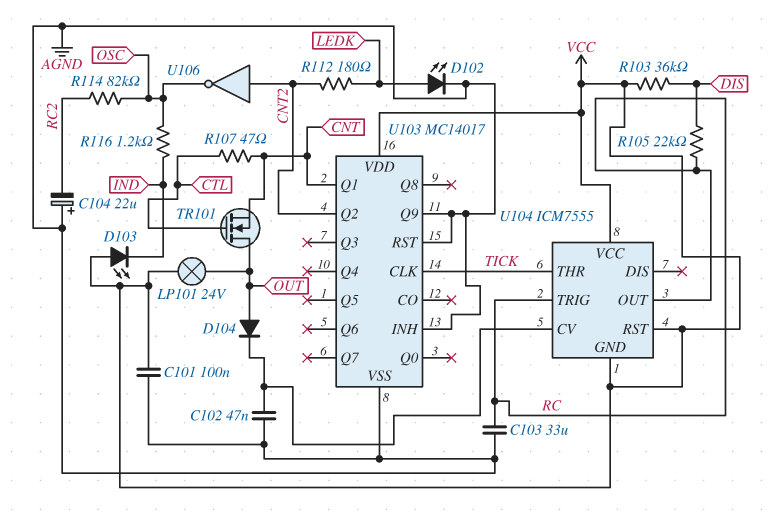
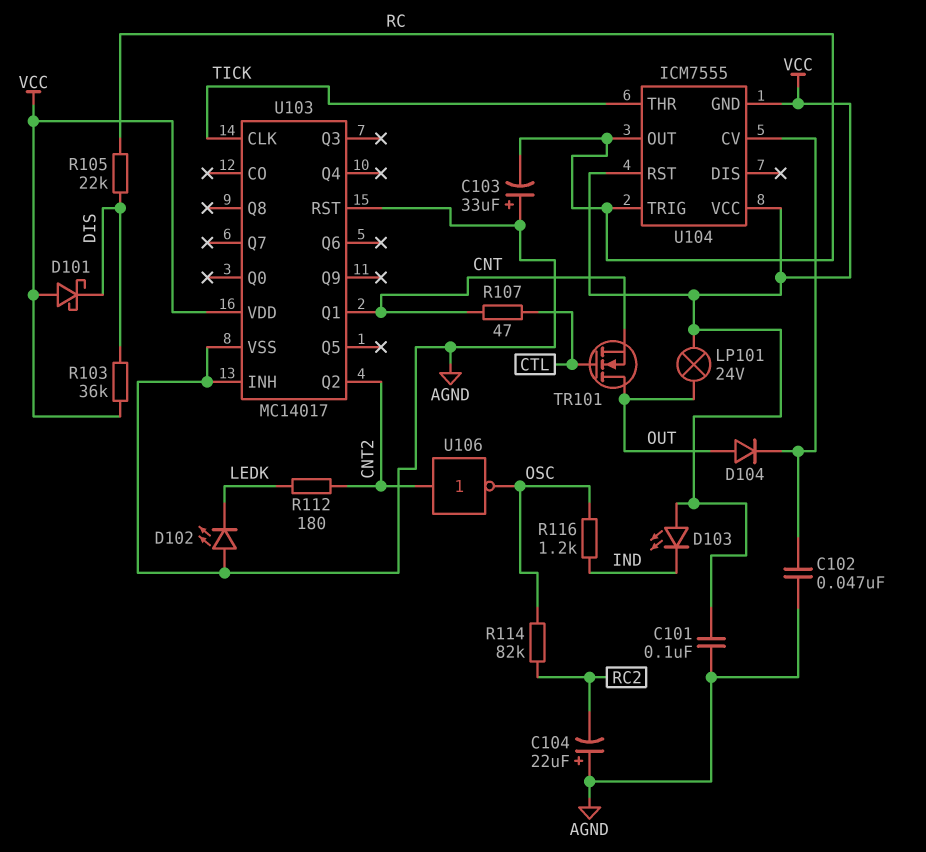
C103: 33uF (AGND, RC) -> 33uF (plus AGND, minus RC)
D101: none -> schottky (A VCC, K DIS)
D102: LED (A LEDK, K AGND) -> LED (A AGND, K LEDK)
U103 pin Q9: AGND -> none

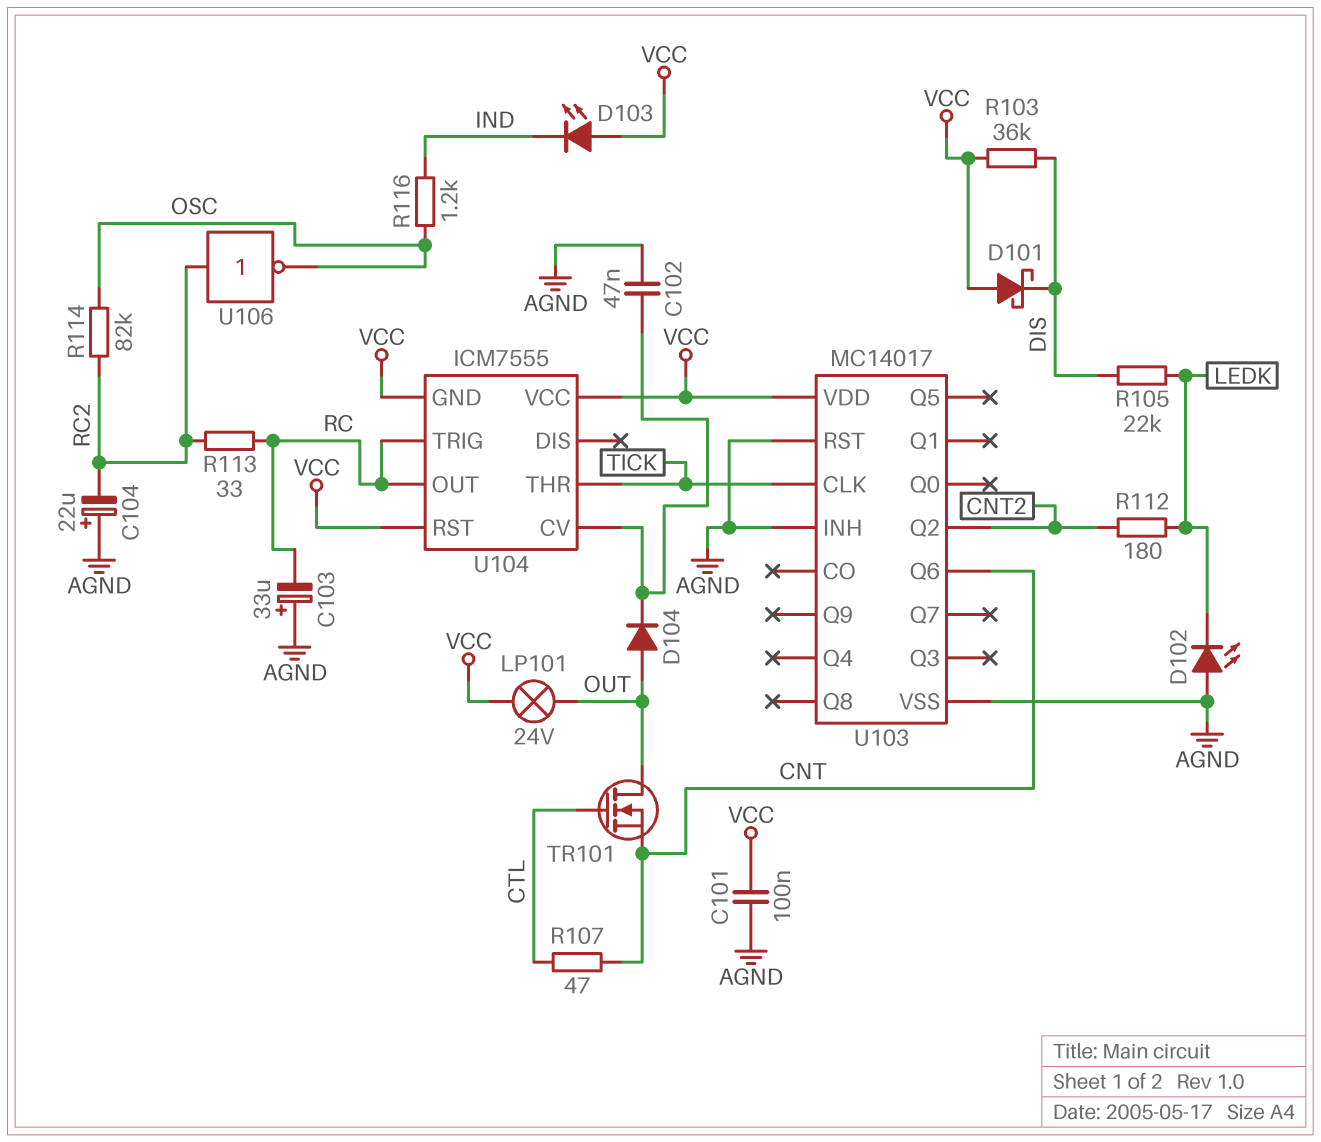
R105: 22k (DIS, RC) -> 22k (DIS, LEDK)
R113: none -> 33 (RC, RC2)
U103 pin Q1: CNT -> none
U103 pin Q6: none -> CNT
U106: NOT (in CNT2, out OSC) -> NOT (in RC2, out OSC)

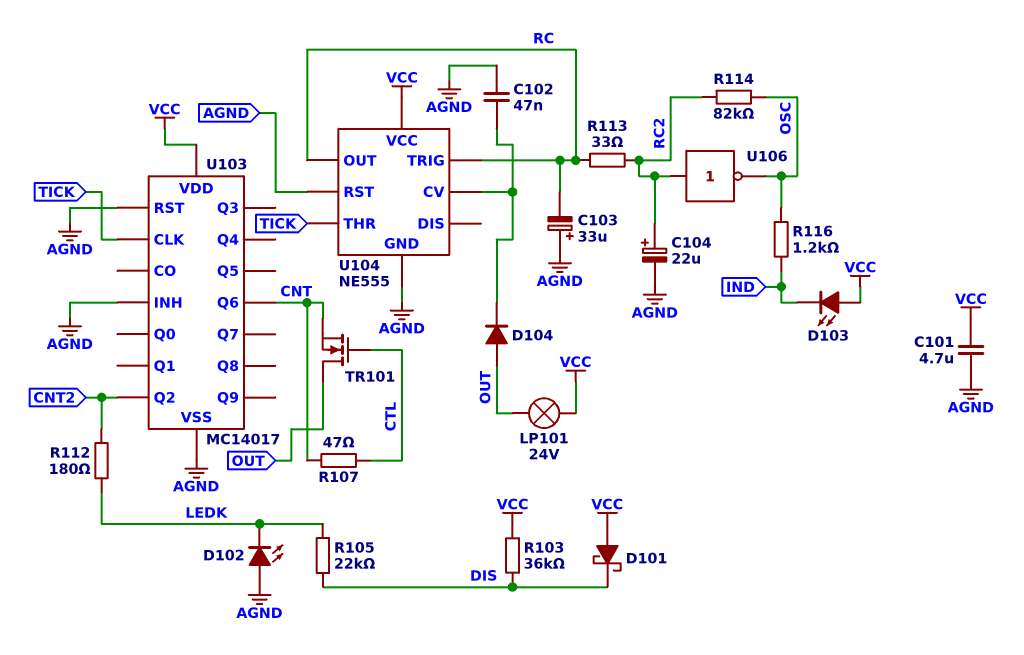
C101: 100nF (AGND, VCC) -> 4.7uF (AGND, VCC)
C104: 22uF (plus AGND, minus RC2) -> 22uF (plus RC2, minus AGND)
U104: ICM7555 -> NE555
U104 pin GND: VCC -> AGND
U104 pin RST: VCC -> AGND

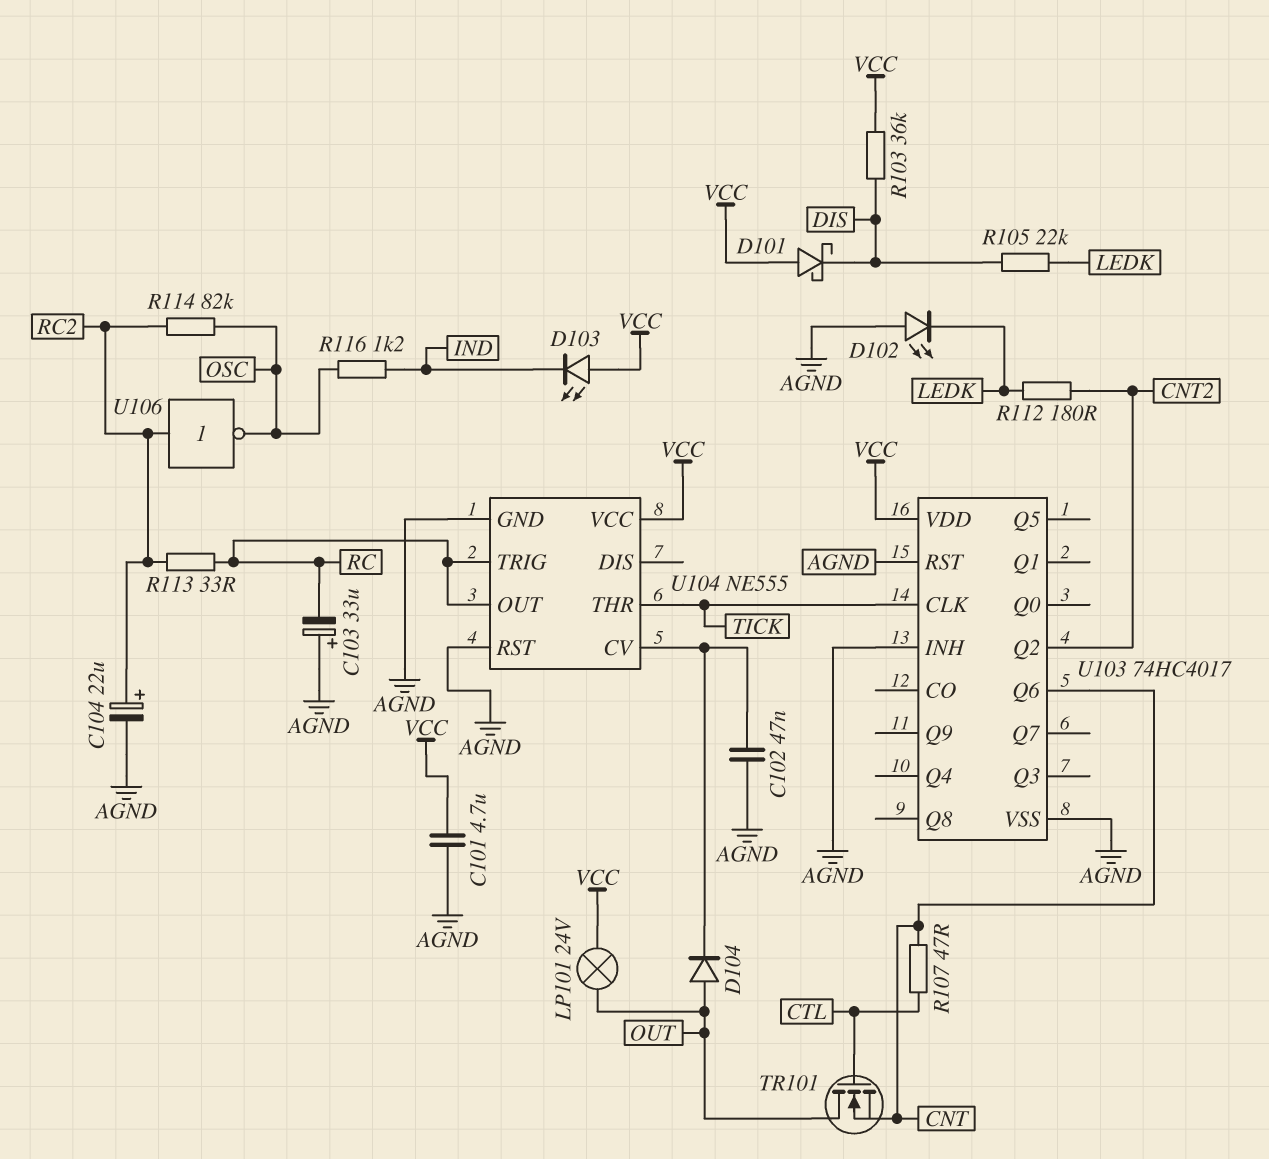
U103: MC14017 -> 74HC4017

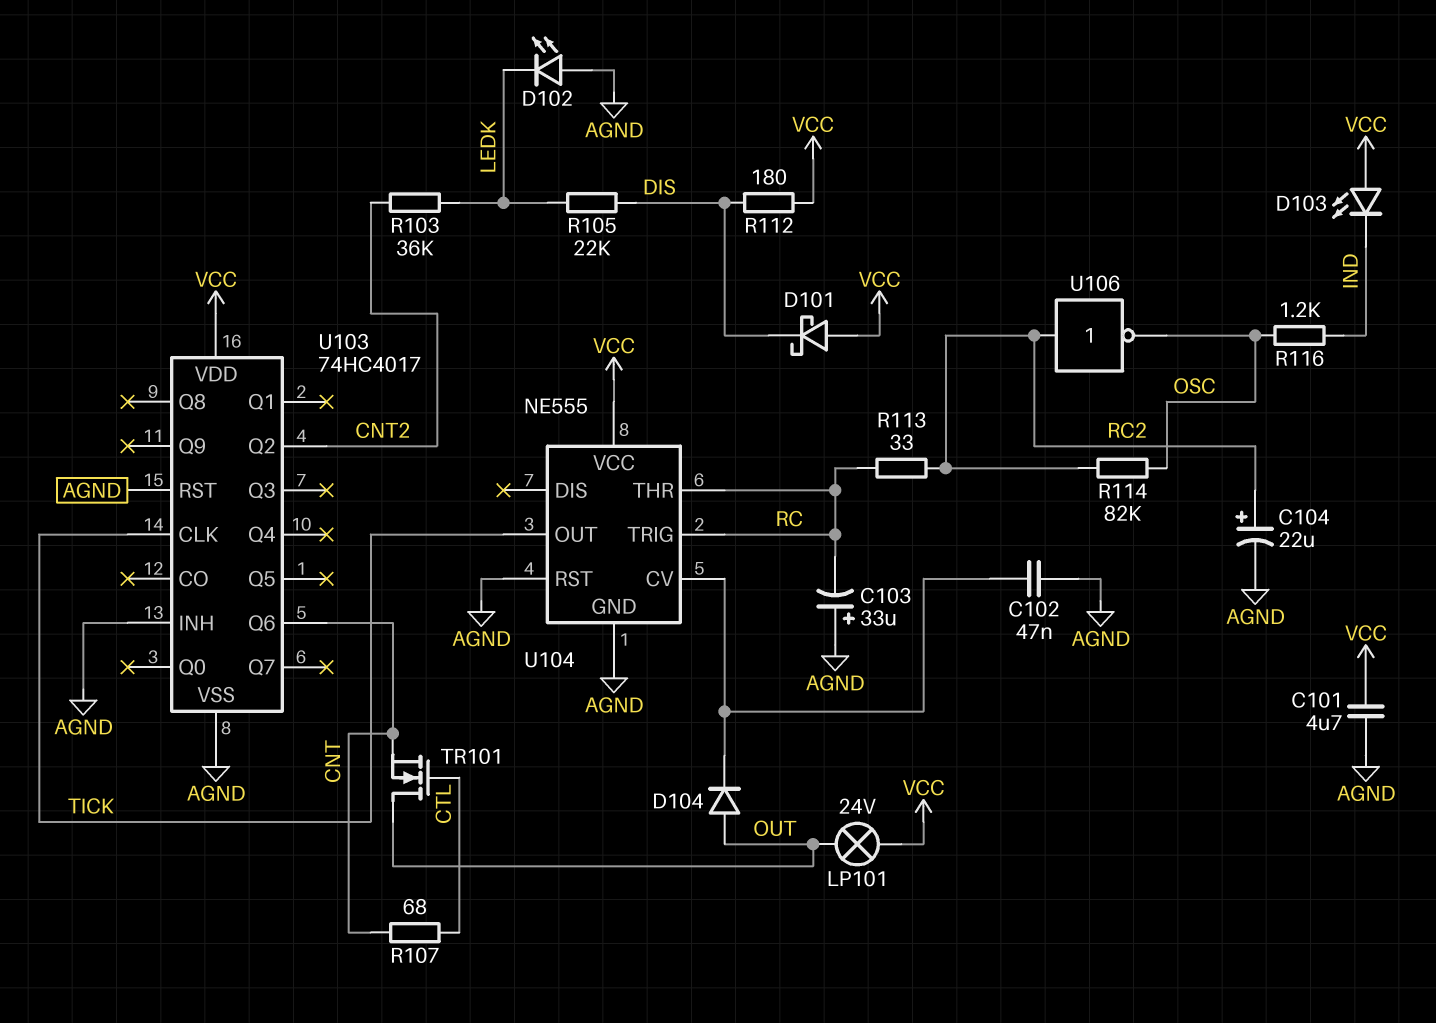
R103: 36k (DIS, VCC) -> 36k (CNT2, LEDK)
R107: 47 (CNT, CTL) -> 68 (CNT, CTL)
R112: 180 (CNT2, LEDK) -> 180 (DIS, VCC)
U104 pin OUT: RC -> TICK
U104 pin THR: TICK -> RC

